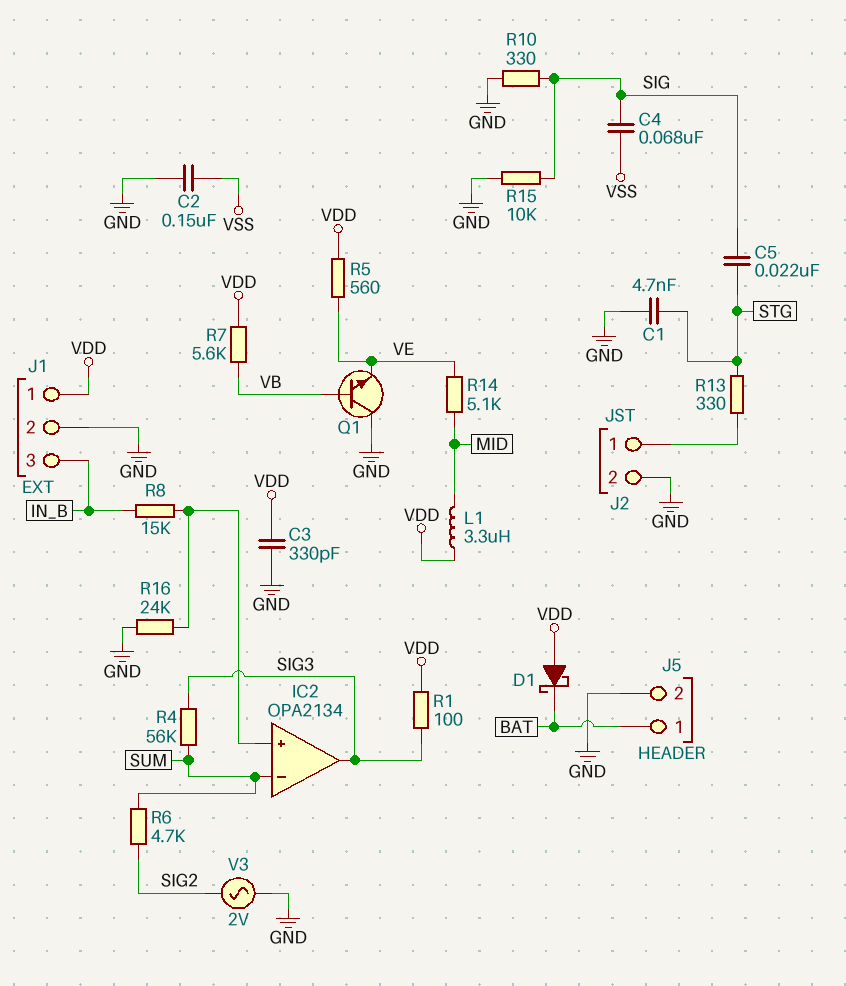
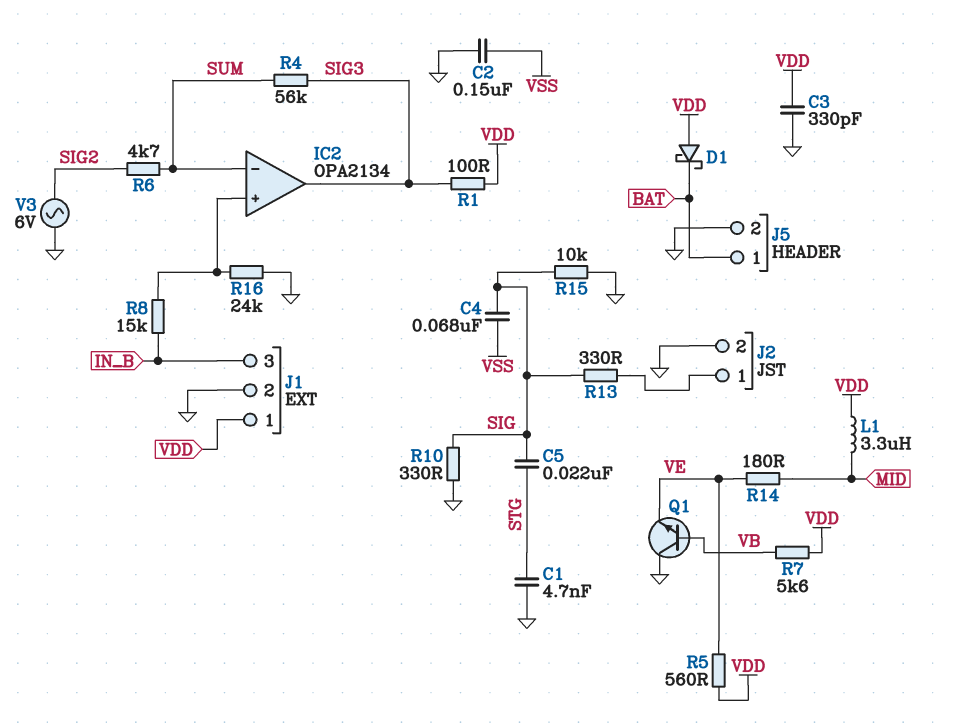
R13: 330 (J2/1, STG) -> 330 (J2/1, SIG)
R14: 5.1k (MID, VE) -> 180 (MID, VE)
V3: AC 2V (GND, SIG2) -> AC 6V (GND, SIG2)

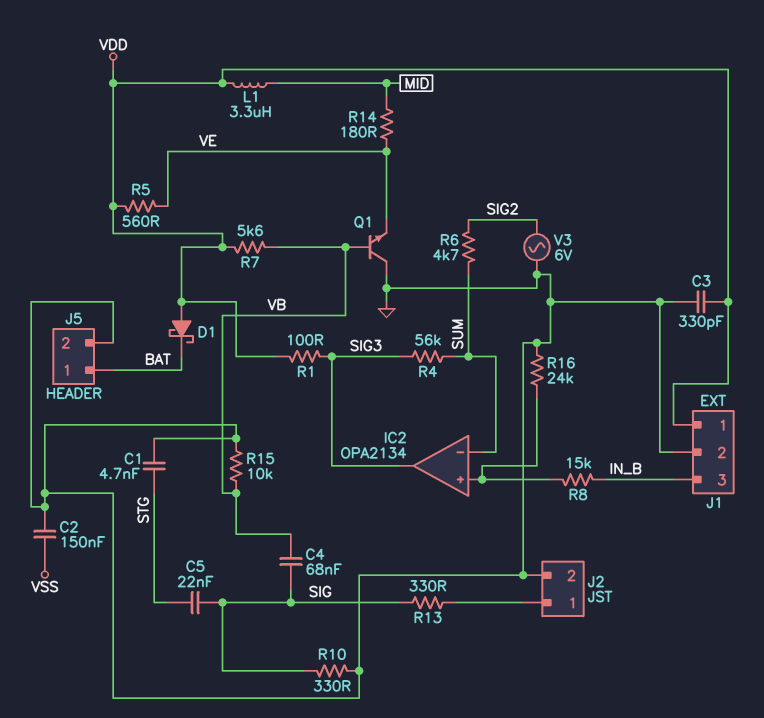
C4: 68nF (SIG, VSS) -> 68nF (SIG, VB)
R15: 10k (GND, SIG) -> 10k (GND, VB)

